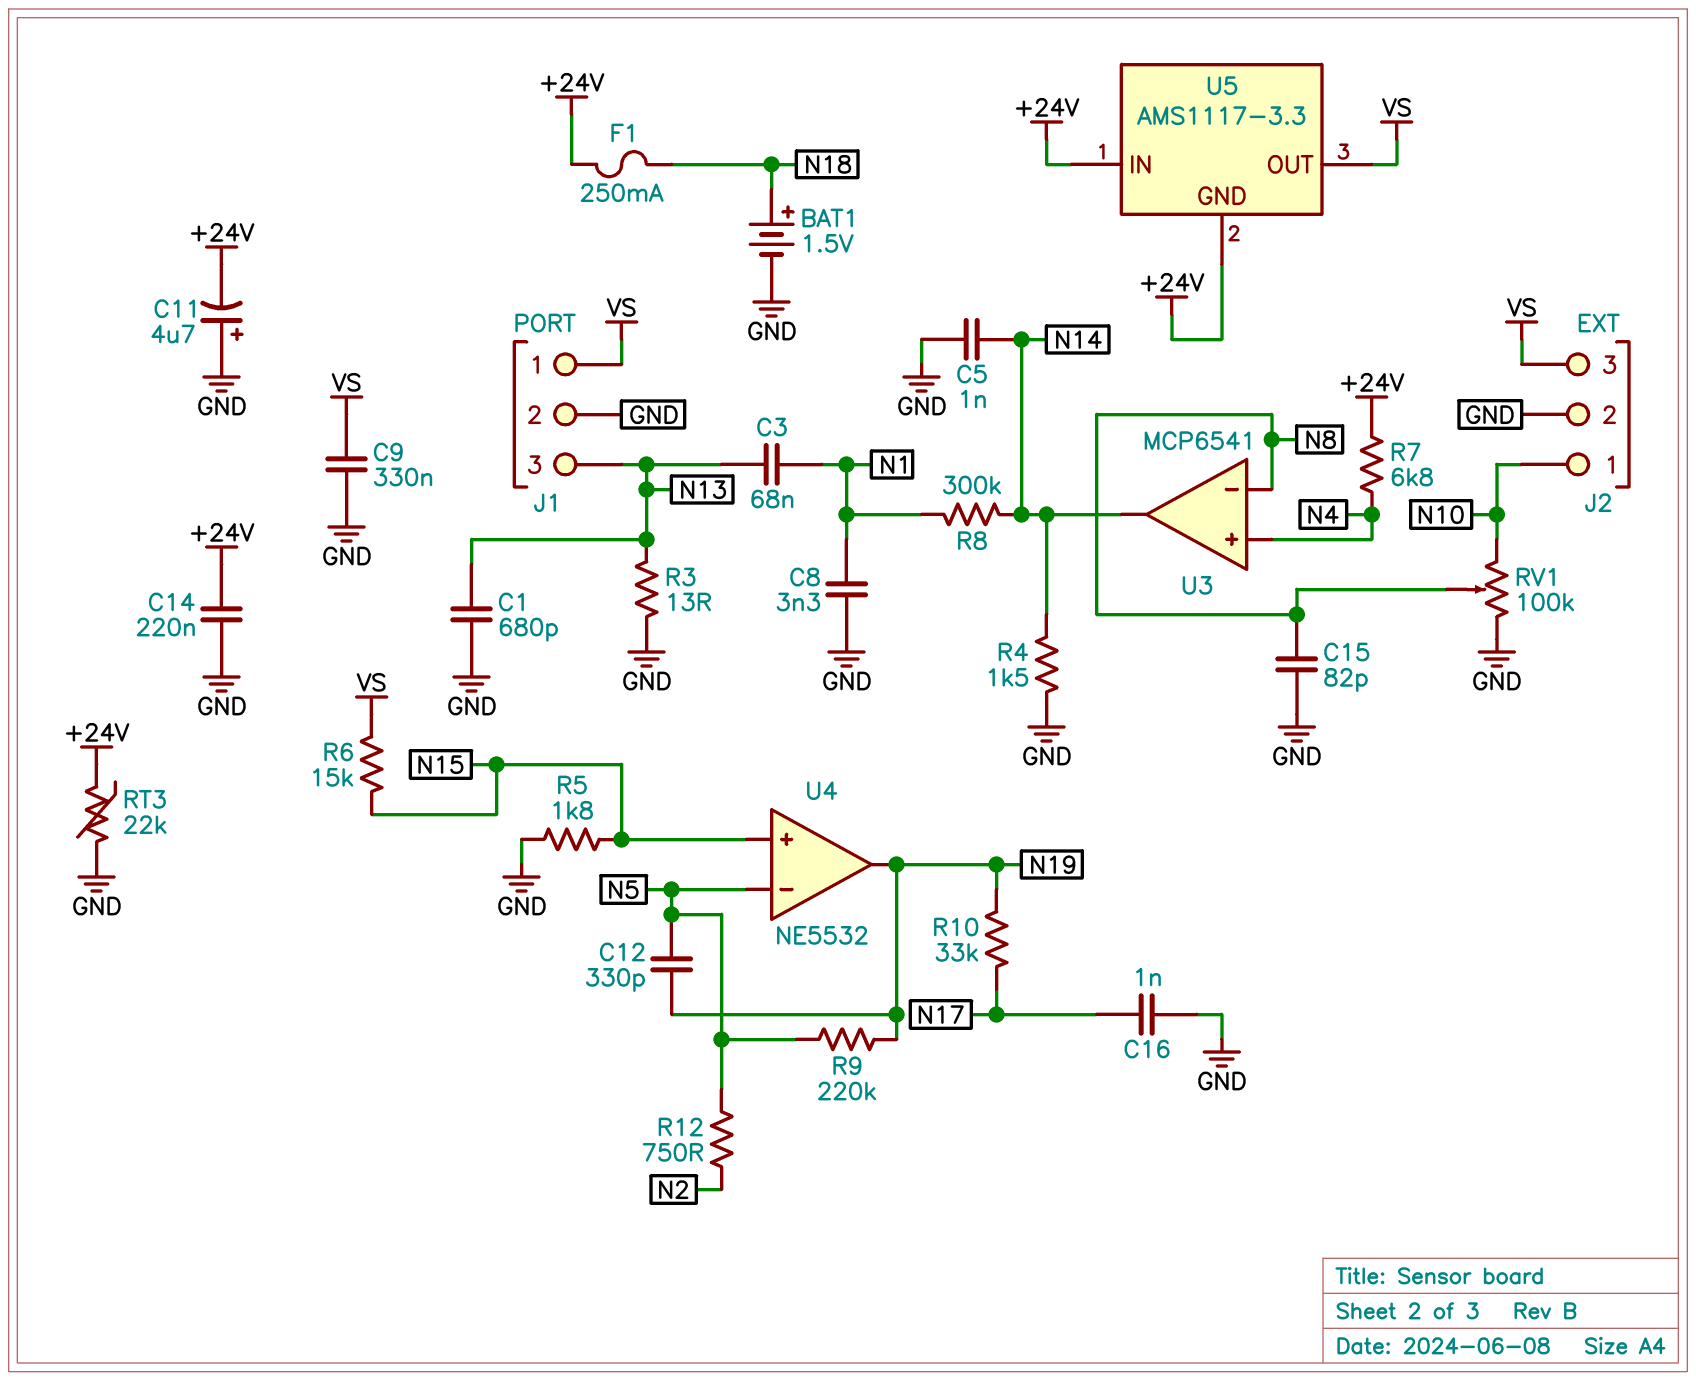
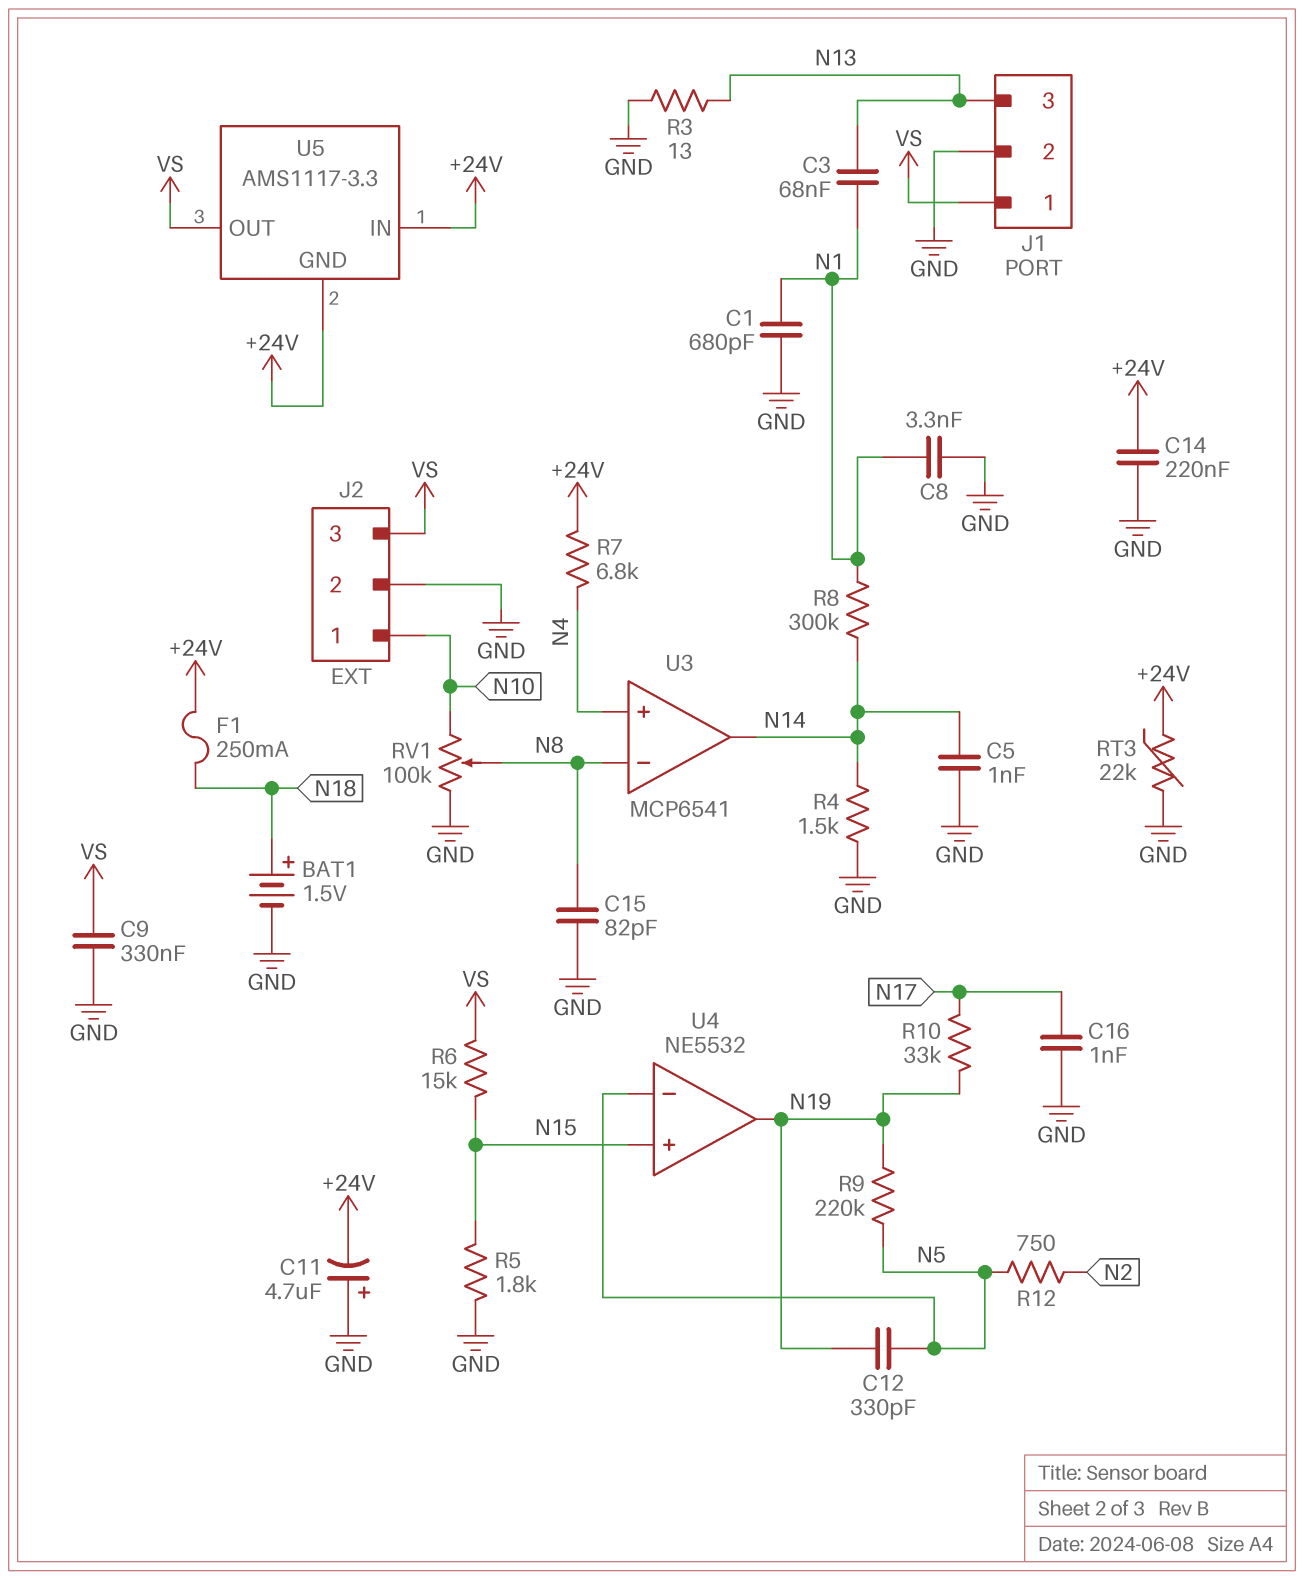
C1: 680pF (GND, N13) -> 680pF (GND, N1)

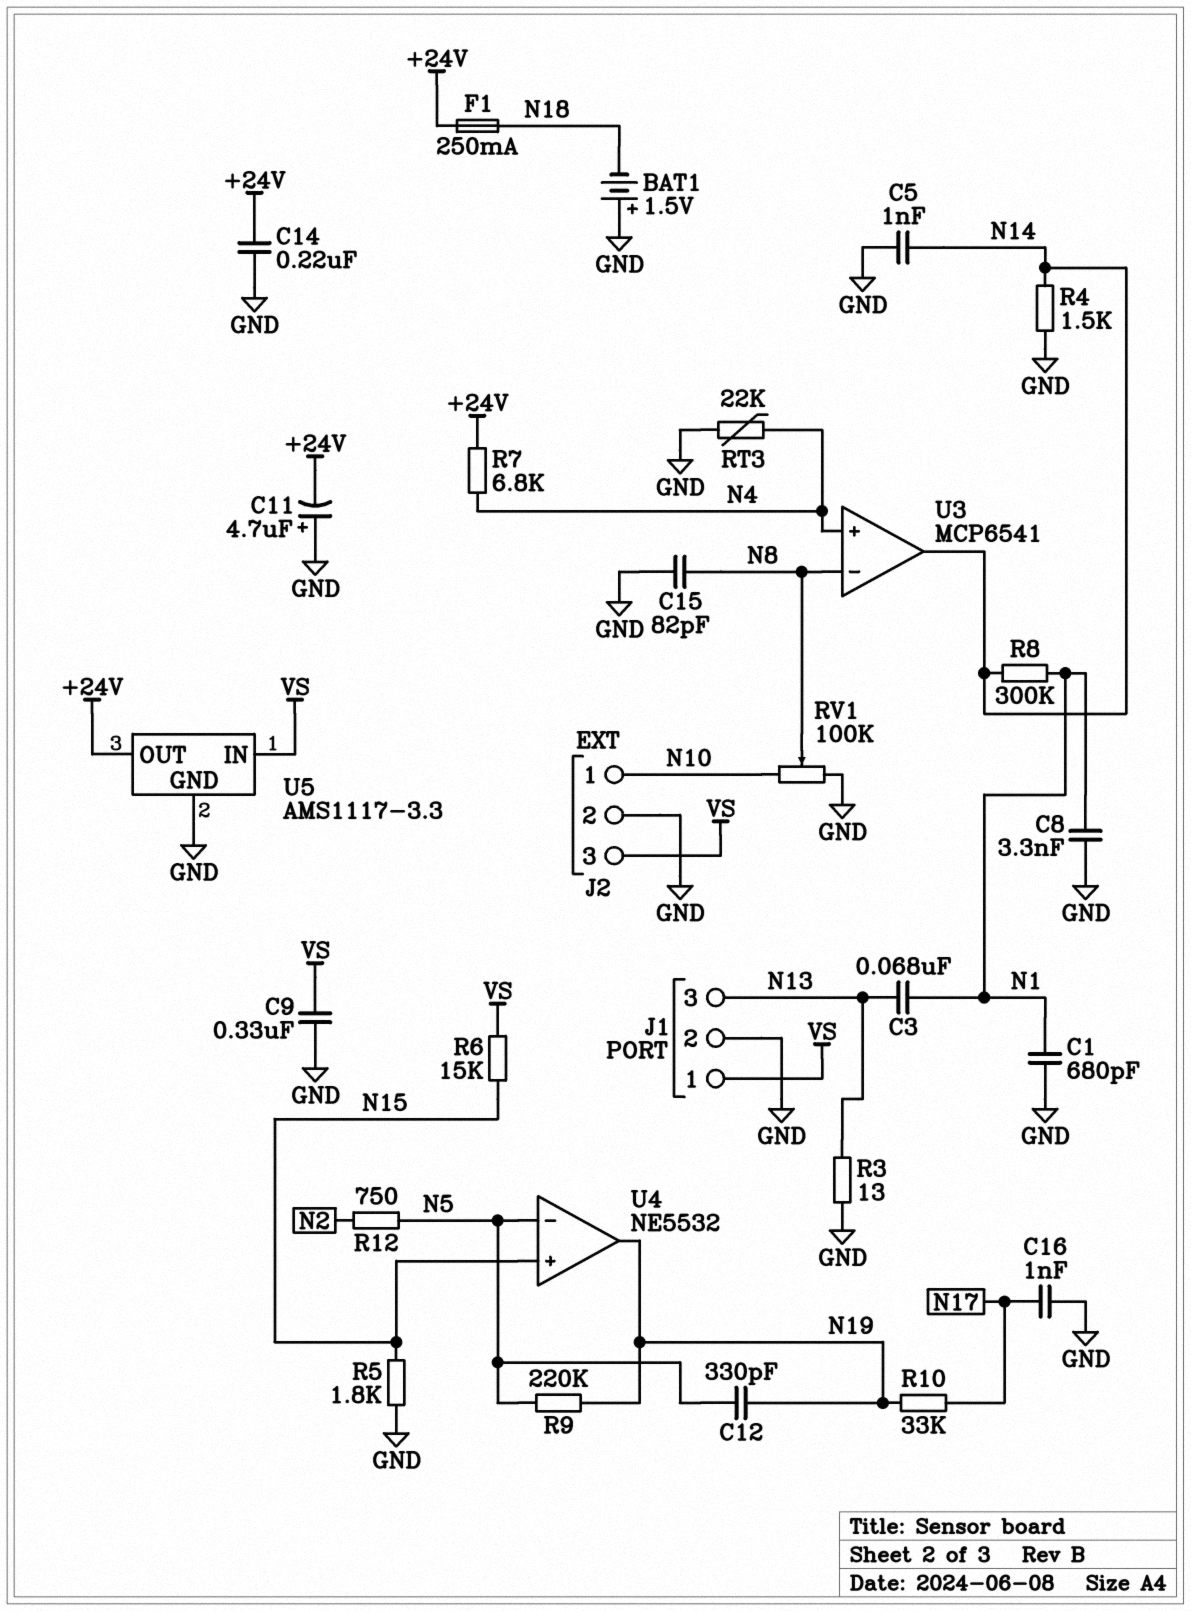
BAT1: 1.5V (plus N18, minus GND) -> 1.5V (plus GND, minus N18)
RT3: 22k (+24V, GND) -> 22k (GND, N4)
U5 pin GND: +24V -> GND
U5 pin IN: +24V -> VS
U5 pin OUT: VS -> +24V

